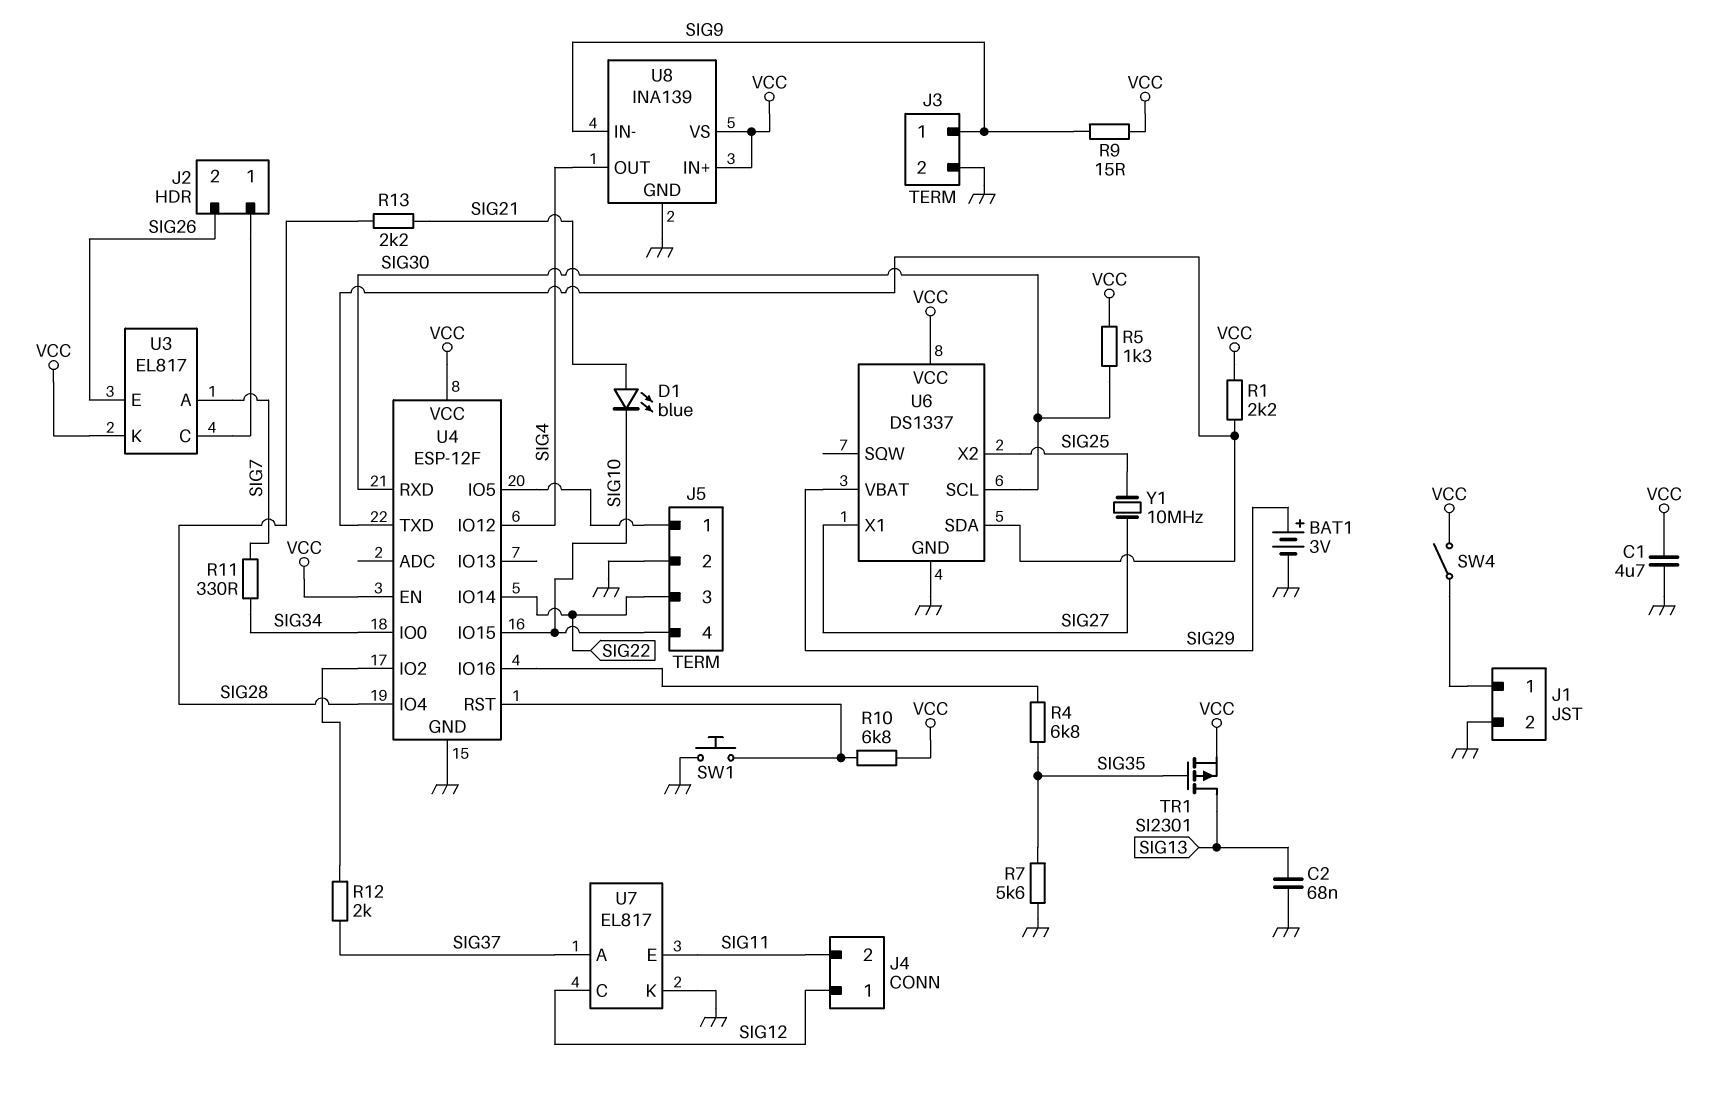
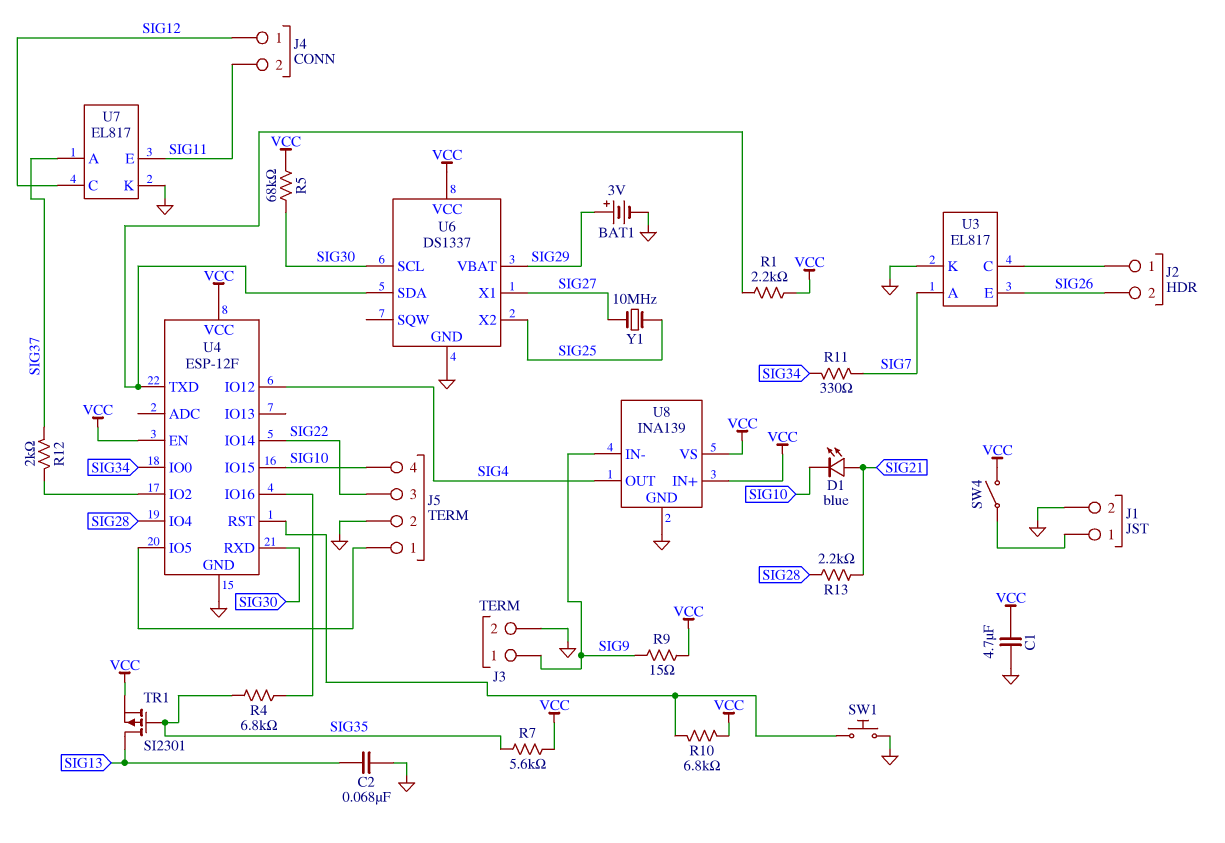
R5: 1.3k (SIG30, VCC) -> 68k (SIG30, VCC)
R7: 5.6k (GND, SIG35) -> 5.6k (SIG35, VCC)
U3 pin K: VCC -> GND

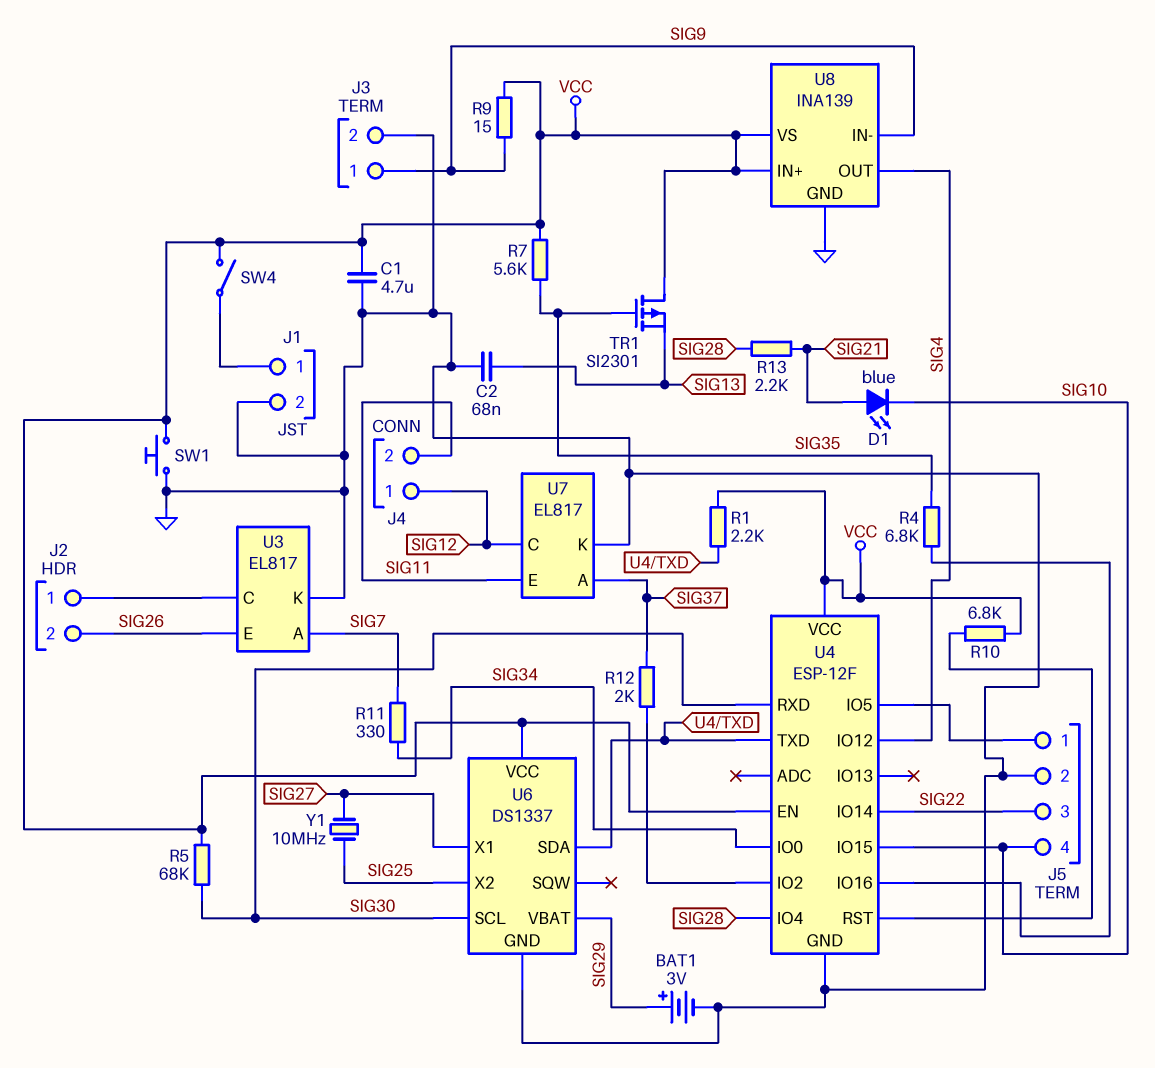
SW1: button (GND, U4/RST) -> button (GND, VCC)
TR1: PMOS SI2301 (G SIG35, D SIG13, S VCC) -> PMOS SI2301 (G SIG35, D VCC, S SIG13)

